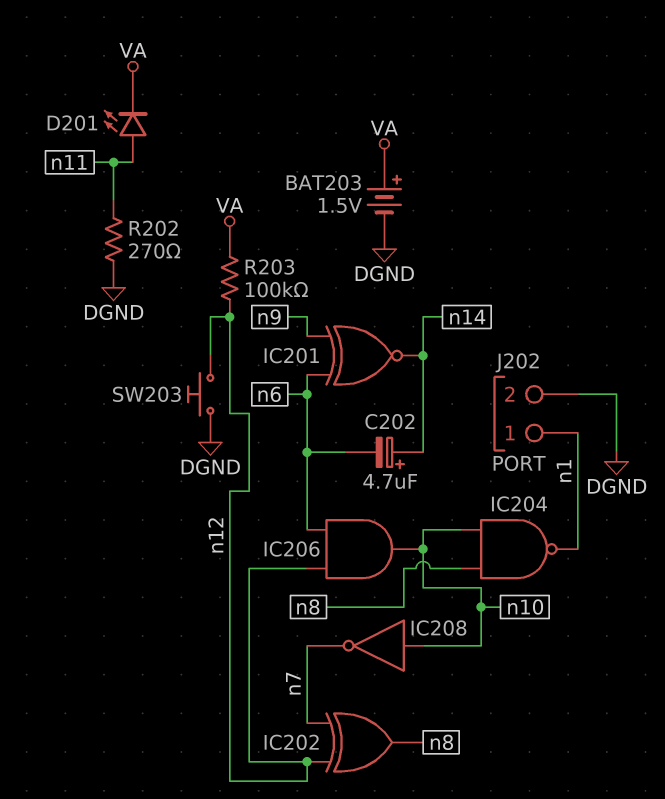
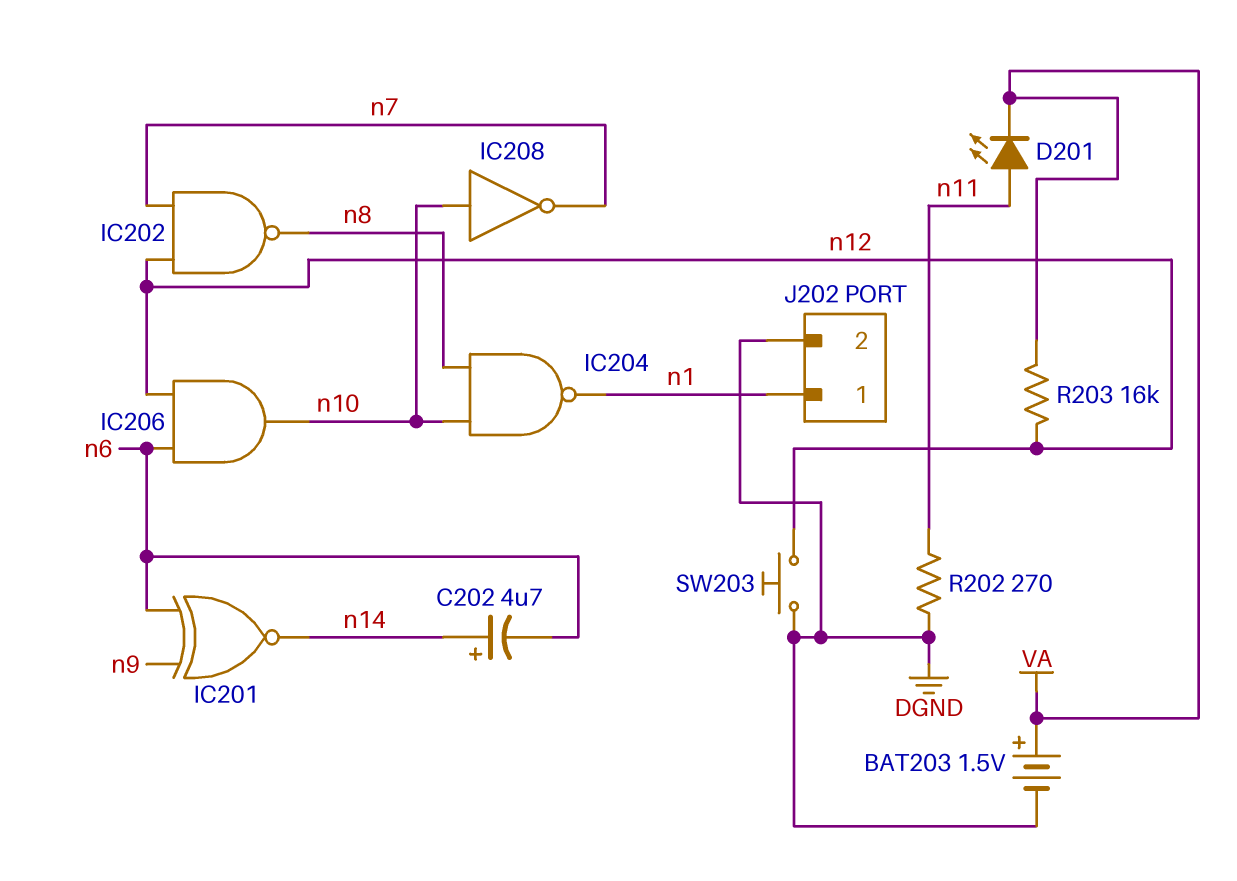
IC202: XOR (in n7, in n12, out n8) -> NAND (in n7, in n12, out n8)
R203: 100k (VA, n12) -> 16k (VA, n12)

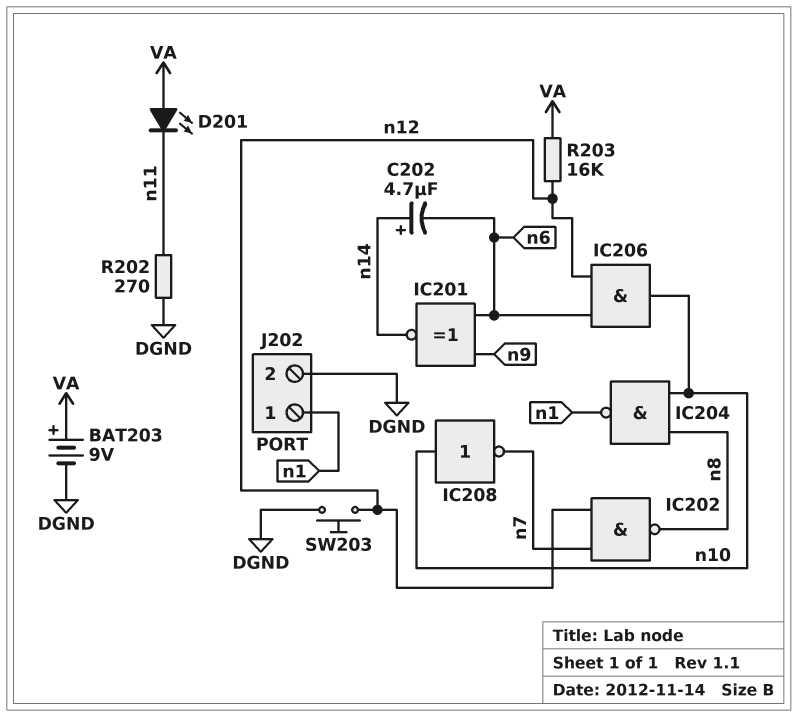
BAT203: 1.5V (plus VA, minus DGND) -> 9V (plus VA, minus DGND)
D201: LED (A n11, K VA) -> LED (A VA, K n11)

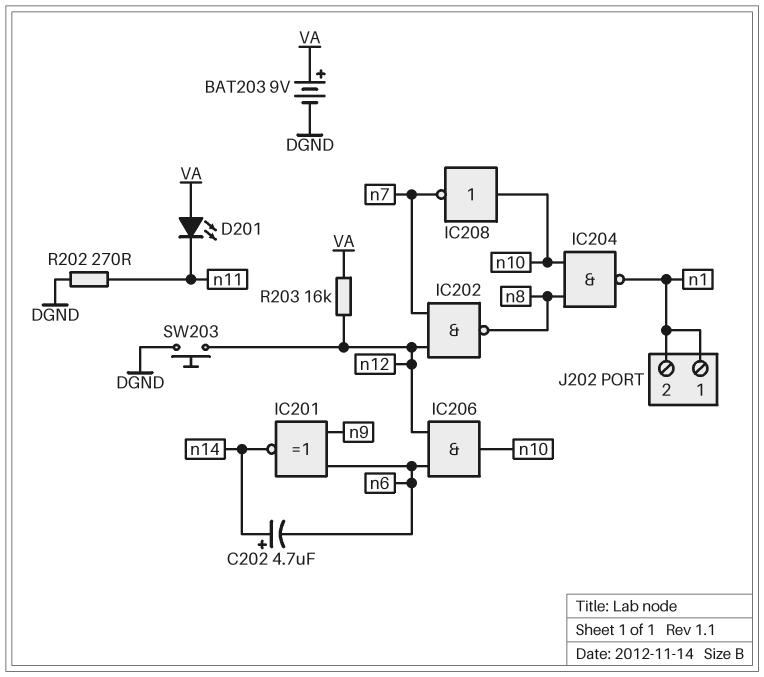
J202 pin 2: DGND -> n1

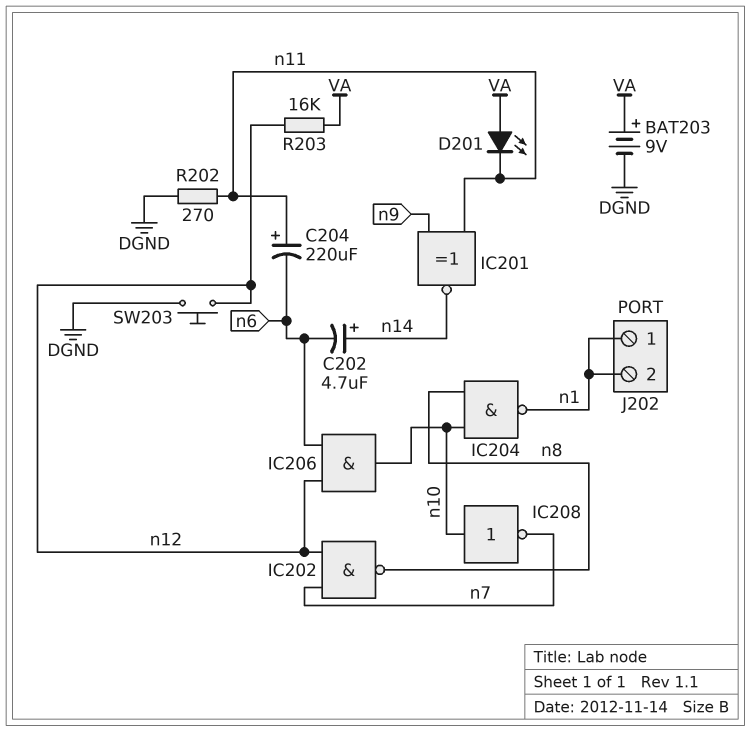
C204: none -> 220uF (plus n11, minus n6)
IC201: XNOR (in n6, in n9, out n14) -> XNOR (in n9, in n11, out n14)

